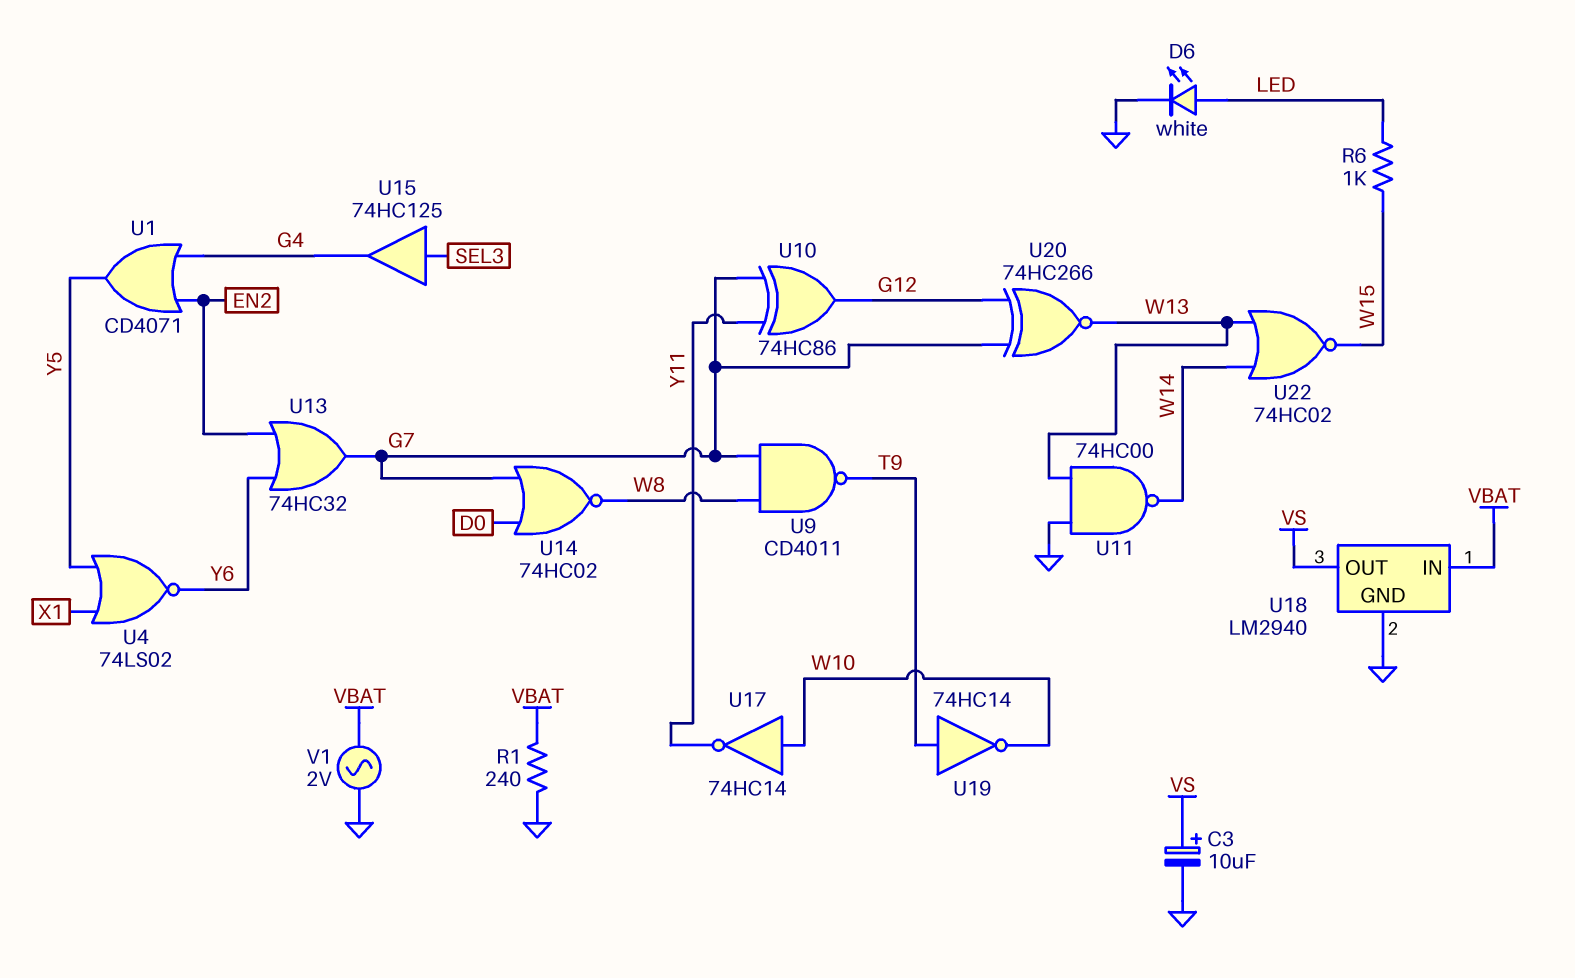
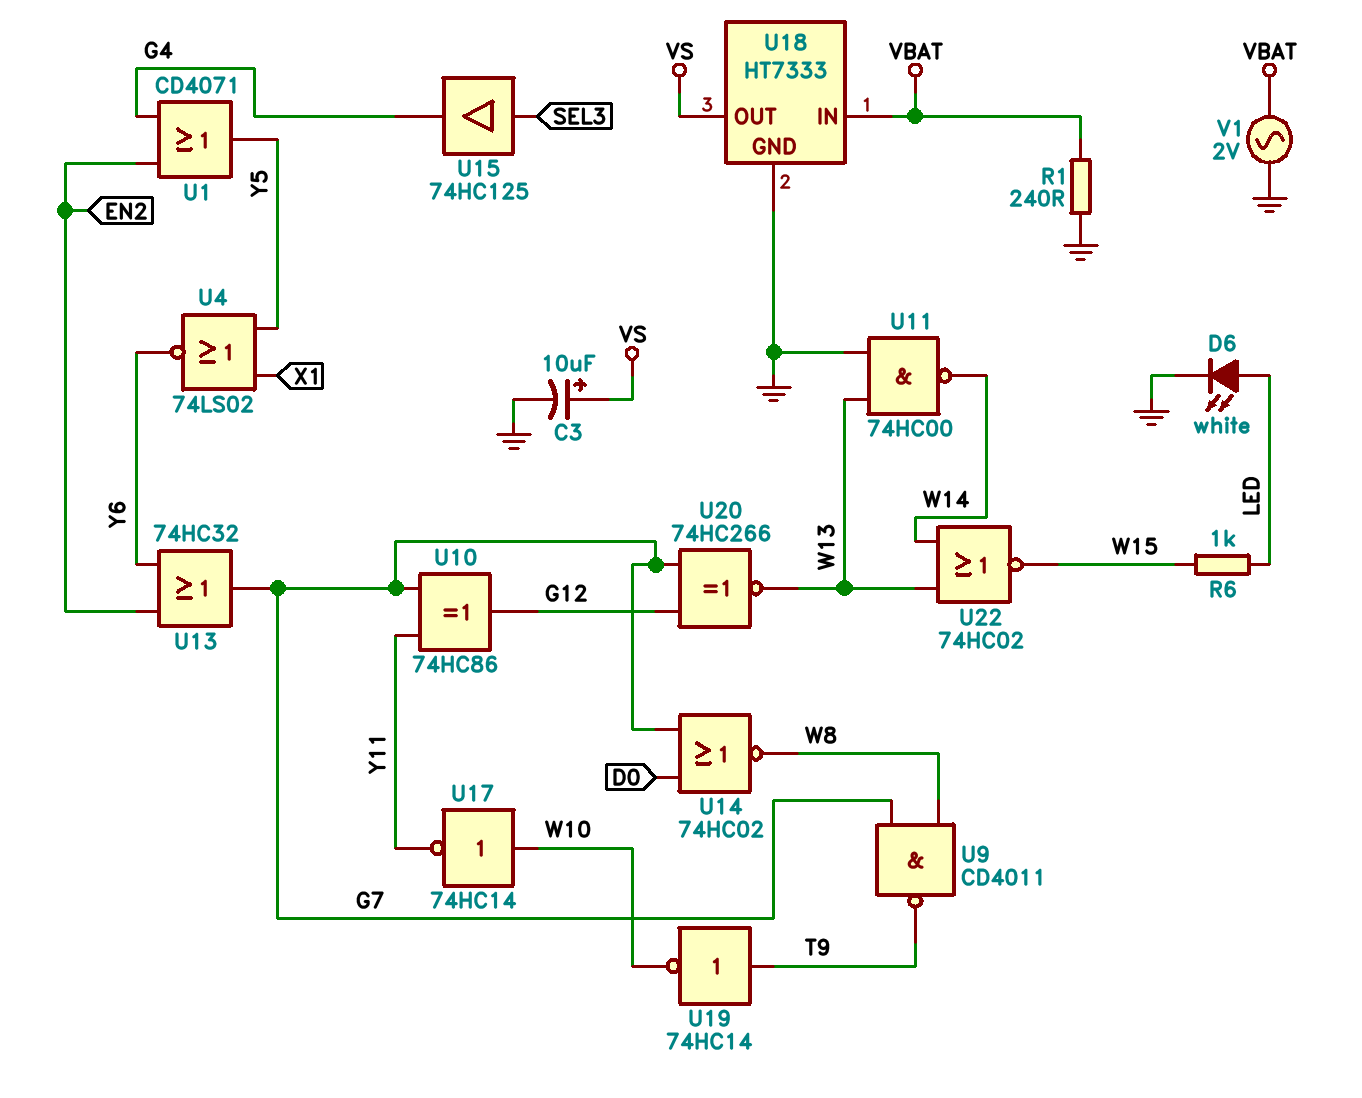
U18: LM2940 -> HT7333

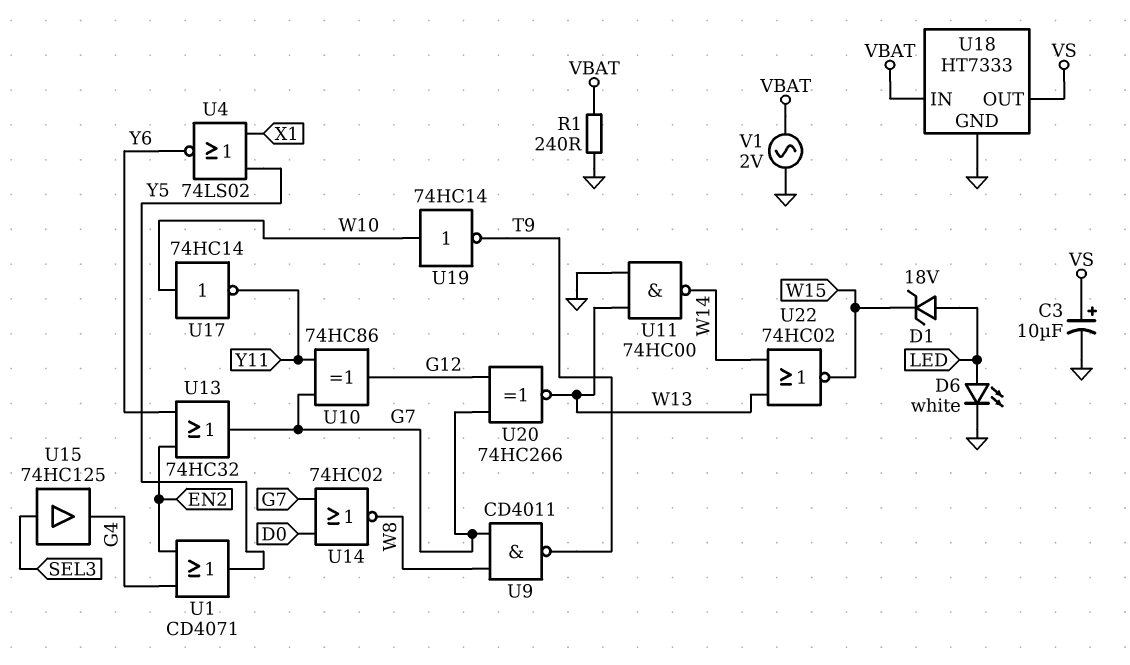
D1: none -> zener 18V (A LED, K W15)
R6: 1k (LED, W15) -> none
U19: NOT 74HC14 (in T9, out W10) -> NOT 74HC14 (in W10, out T9)

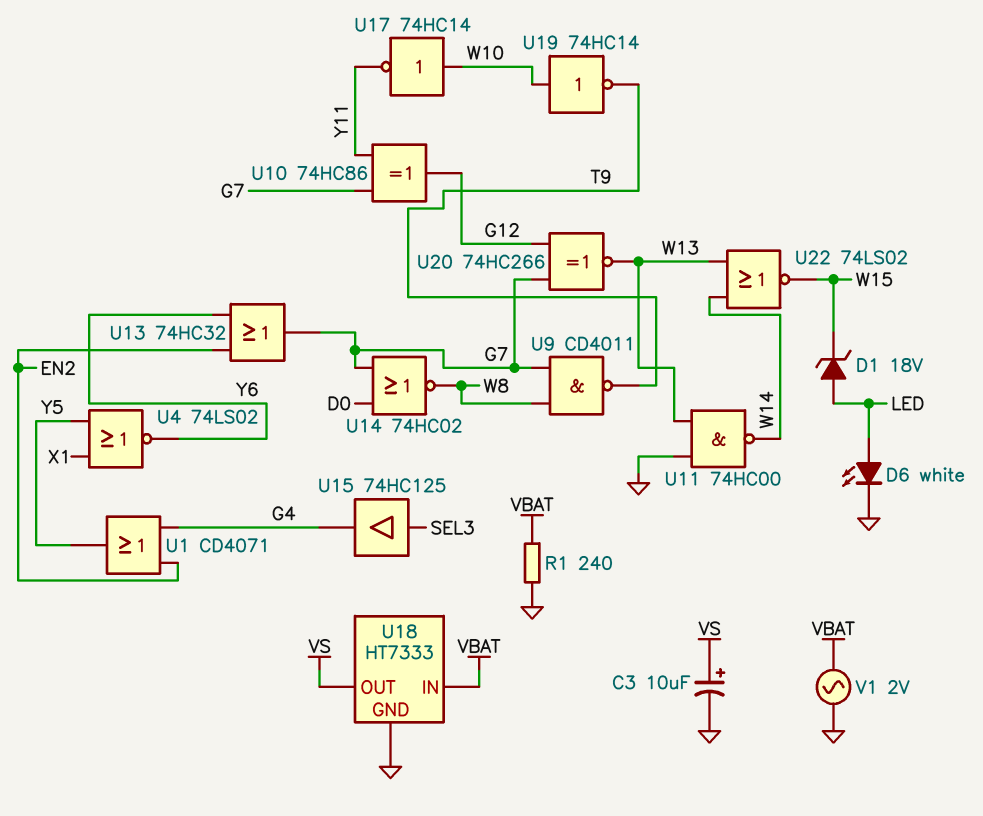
U22: NOR 74HC02 (in W13, in W14, out W15) -> NOR 74LS02 (in W13, in W14, out W15)

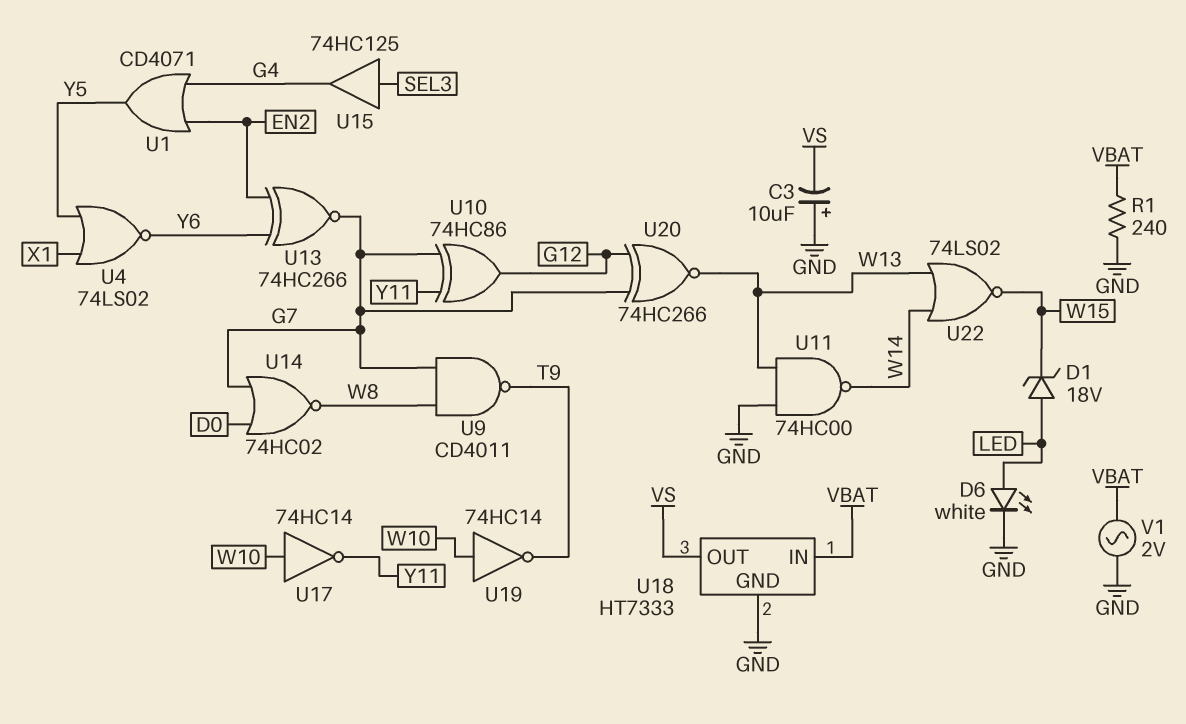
C3: 10uF (plus VS, minus GND) -> 10uF (plus GND, minus VS)
U13: OR 74HC32 (in EN2, in Y6, out G7) -> XNOR 74HC266 (in EN2, in Y6, out G7)

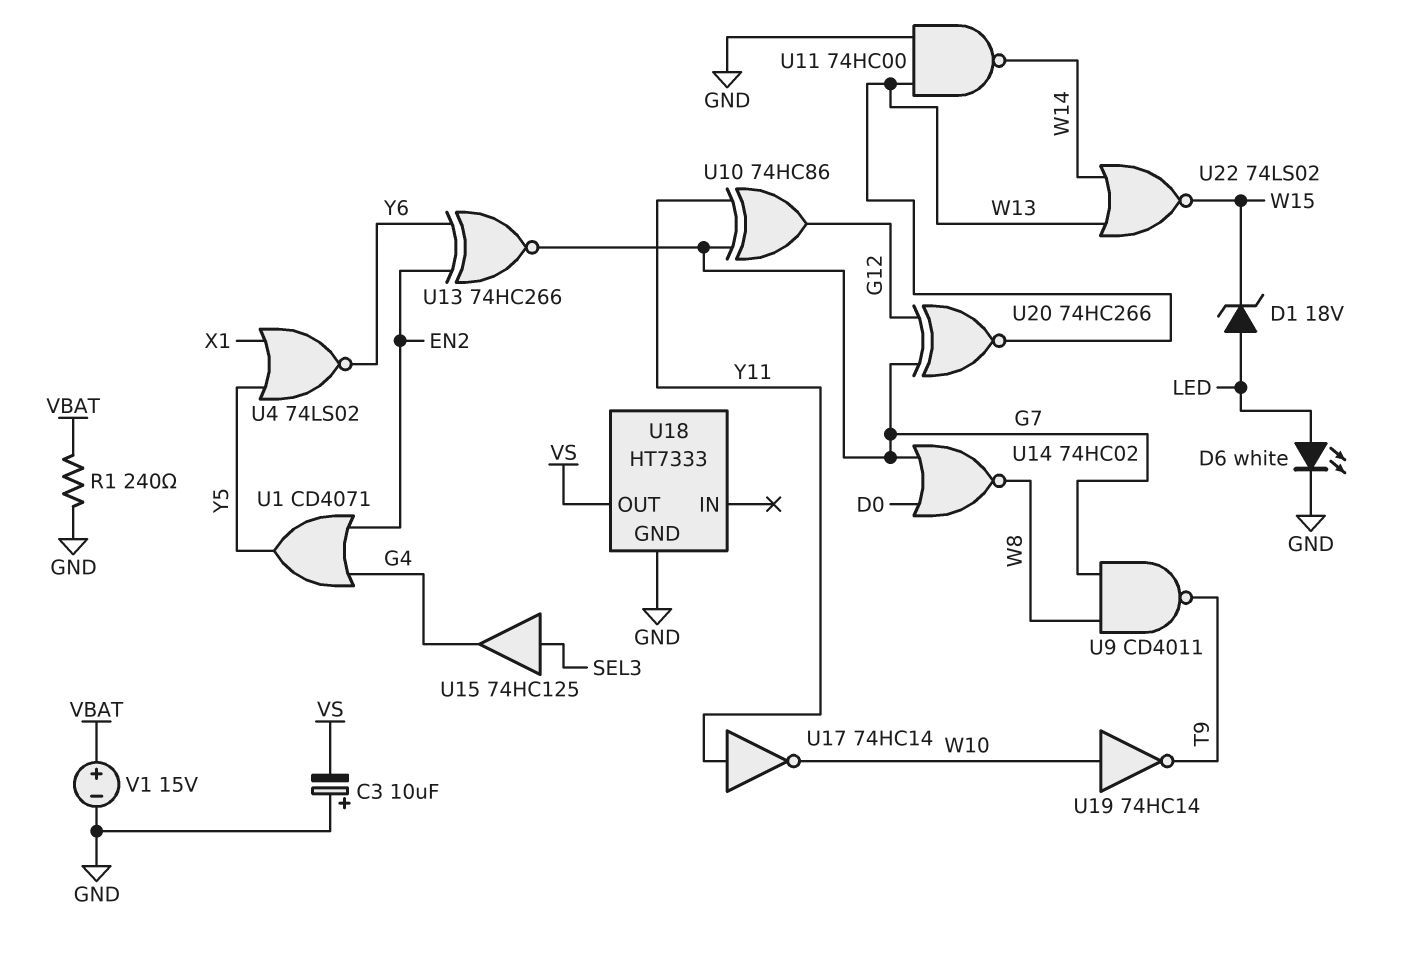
U17: NOT 74HC14 (in W10, out Y11) -> NOT 74HC14 (in Y11, out W10)
U18 pin IN: VBAT -> none
V1: AC 2V (GND, VBAT) -> 15V (plus VBAT, minus GND)

